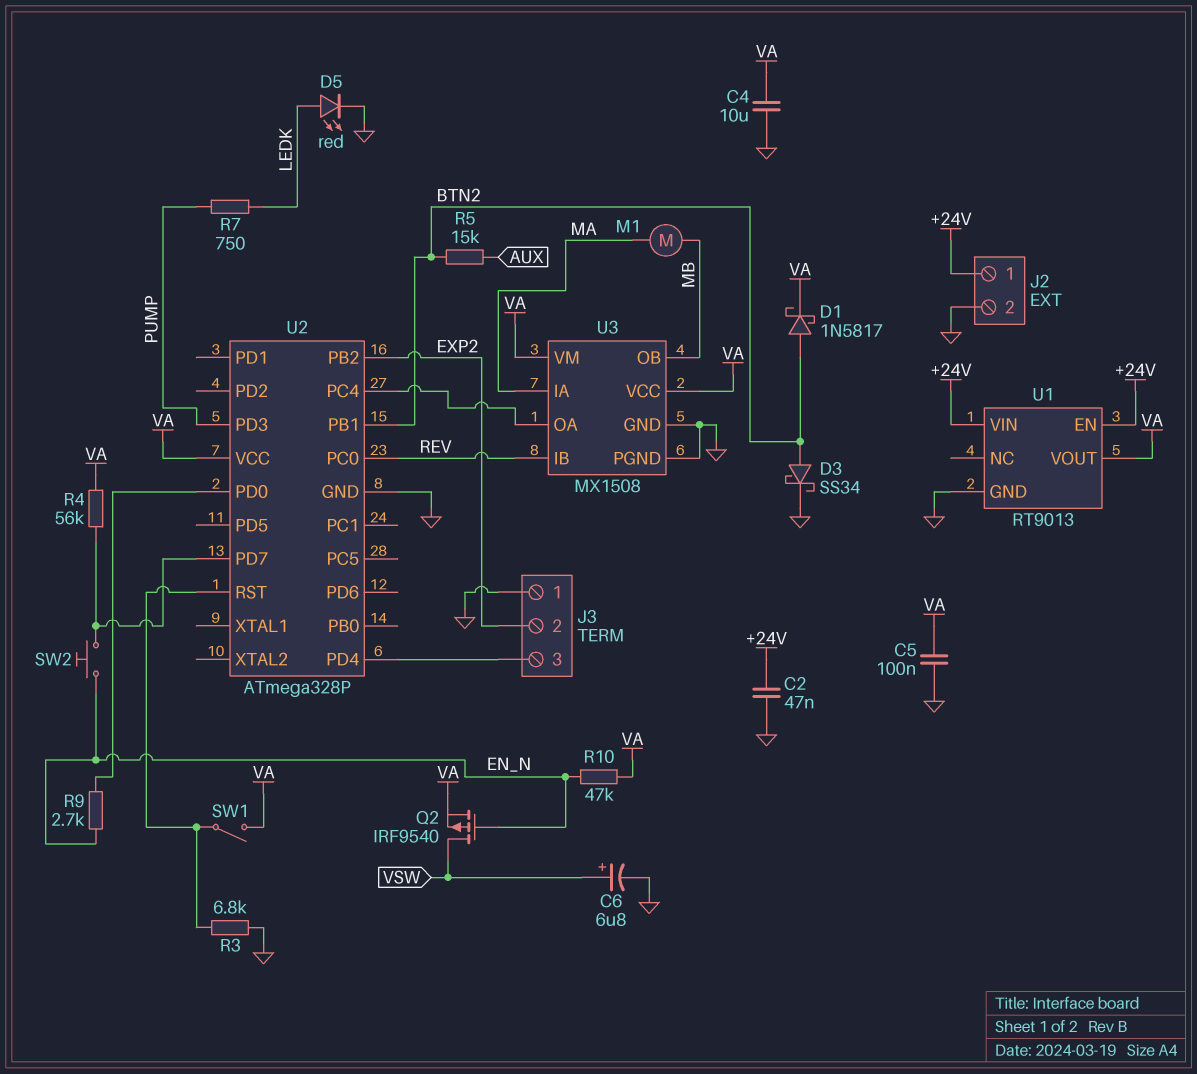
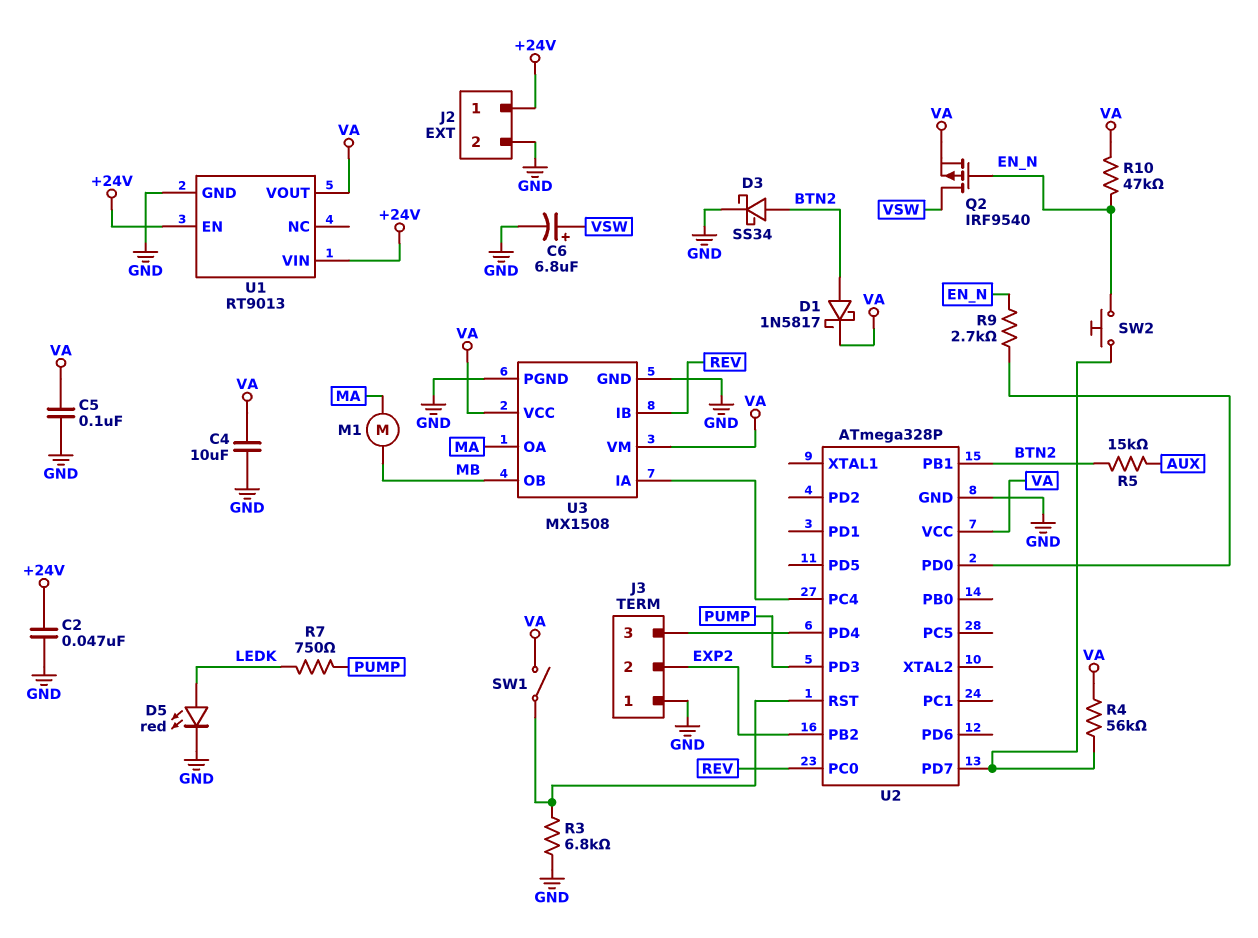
U3 pin IA: MA -> U2/PC4
U3 pin OA: U2/PC4 -> MA

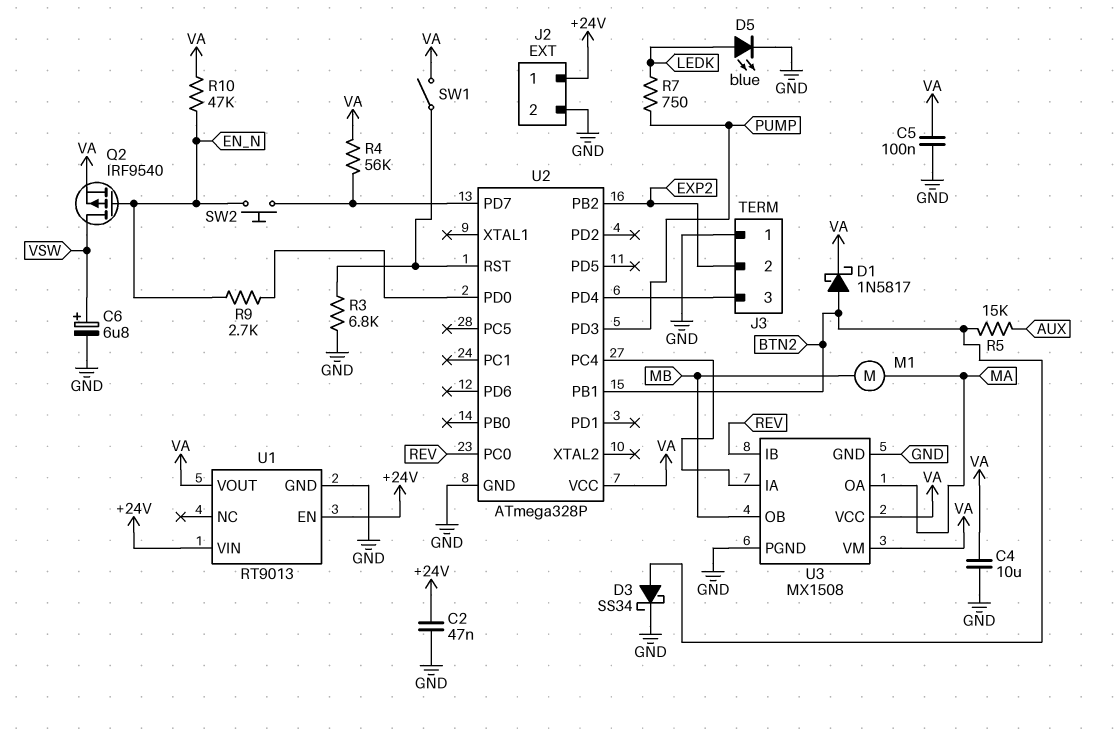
D5: LED red (A LEDK, K GND) -> LED blue (A LEDK, K GND)

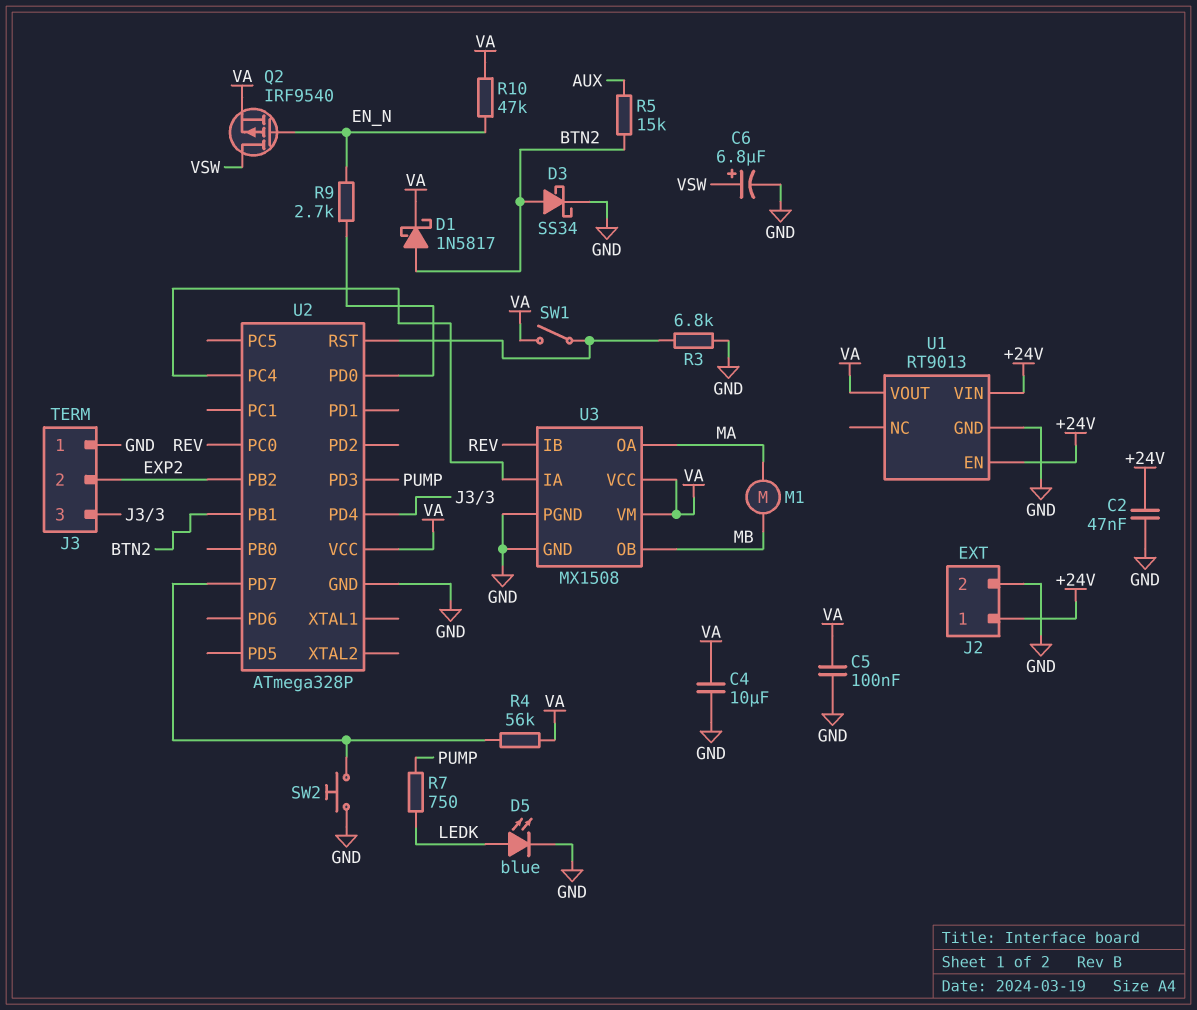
SW2: button (EN_N, U2/PD7) -> button (GND, U2/PD7)

